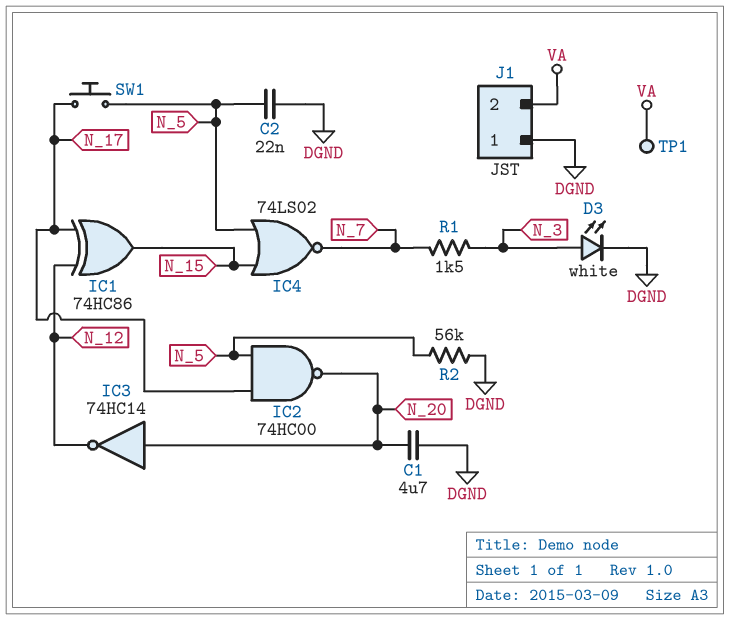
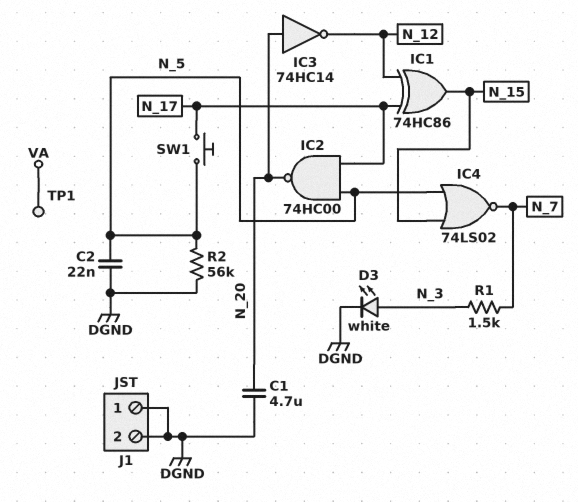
J1 pin 2: VA -> DGND

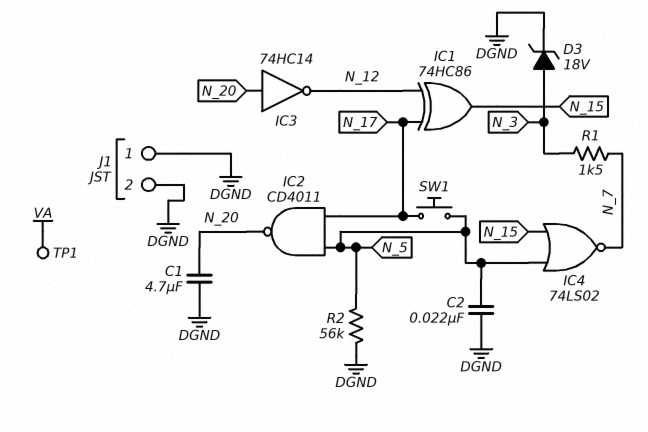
D3: LED white (A N_3, K DGND) -> zener 18V (A N_3, K DGND)
IC2: NAND 74HC00 (in N_5, in N_17, out N_20) -> NAND CD4011 (in N_5, in N_17, out N_20)

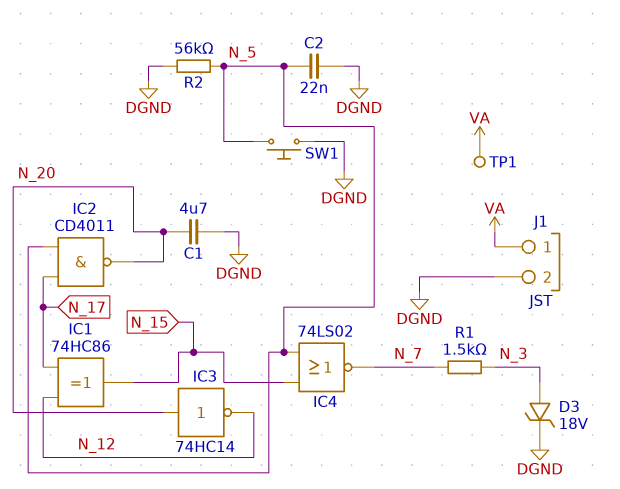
J1 pin 1: DGND -> VA
SW1: button (N_5, N_17) -> button (DGND, N_5)

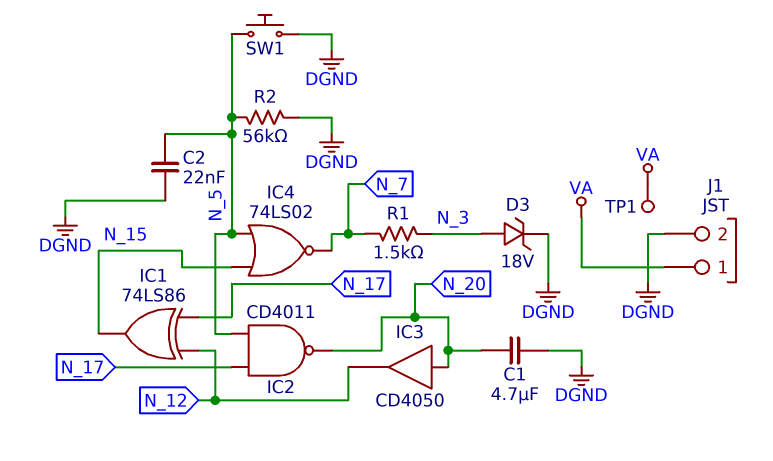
IC1: XOR 74HC86 (in N_12, in N_17, out N_15) -> XOR 74LS86 (in N_12, in N_17, out N_15)
IC3: NOT 74HC14 (in N_20, out N_12) -> buffer CD4050 (in N_20, out N_12)

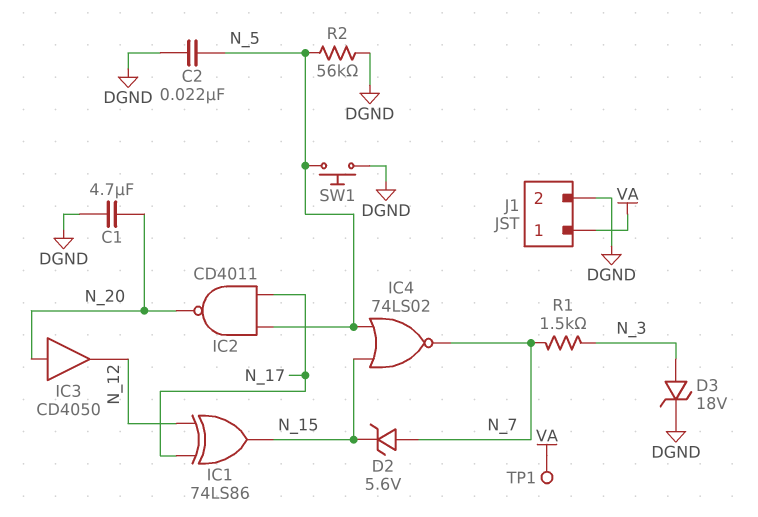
D2: none -> zener 5.6V (A N_7, K N_15)

